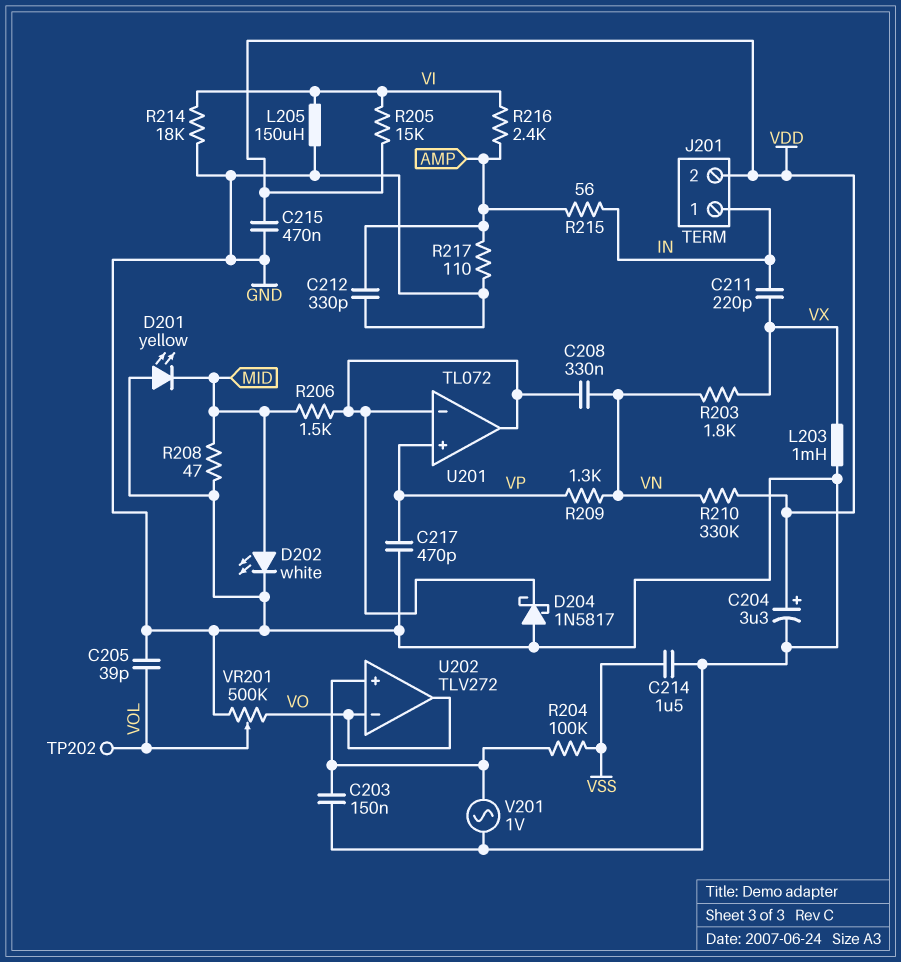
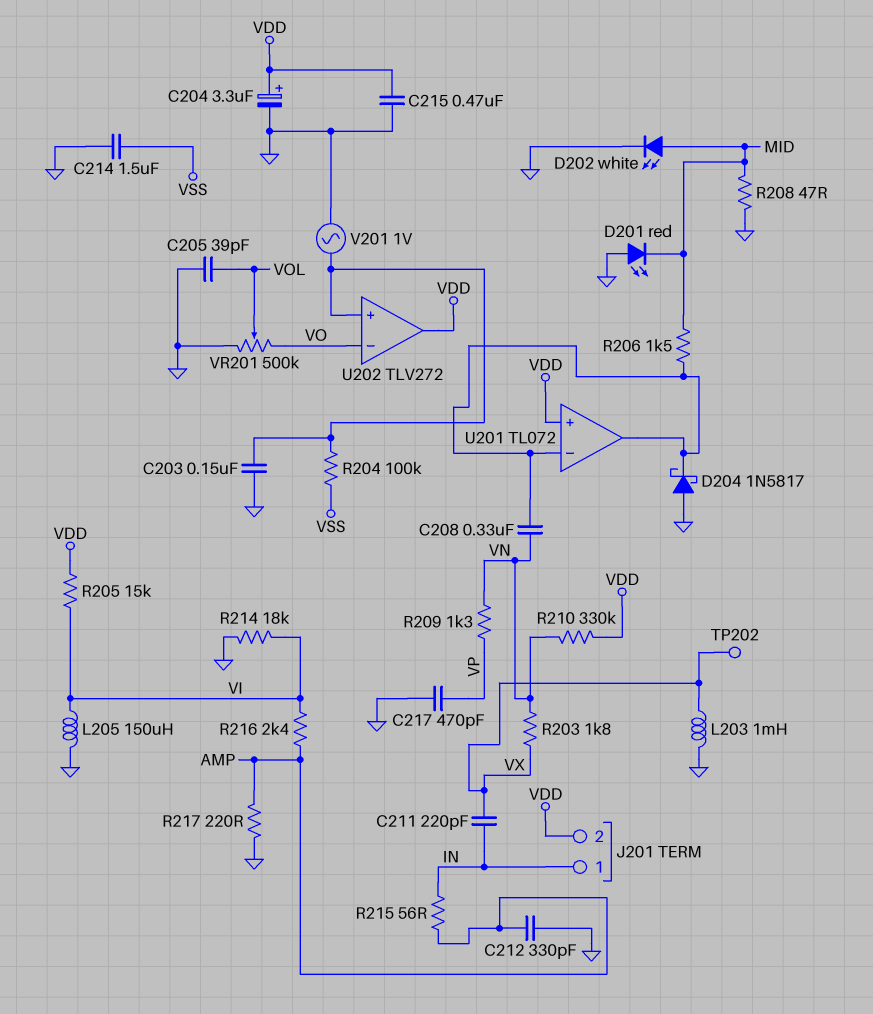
D201: LED yellow (A GND, K MID) -> LED red (A GND, K MID)
R217: 110 (AMP, GND) -> 220 (AMP, GND)
TP202: test point (VOL) -> test point (VX)
U201 pin in+: VP -> VDD
U202 pin out: VO -> VDD

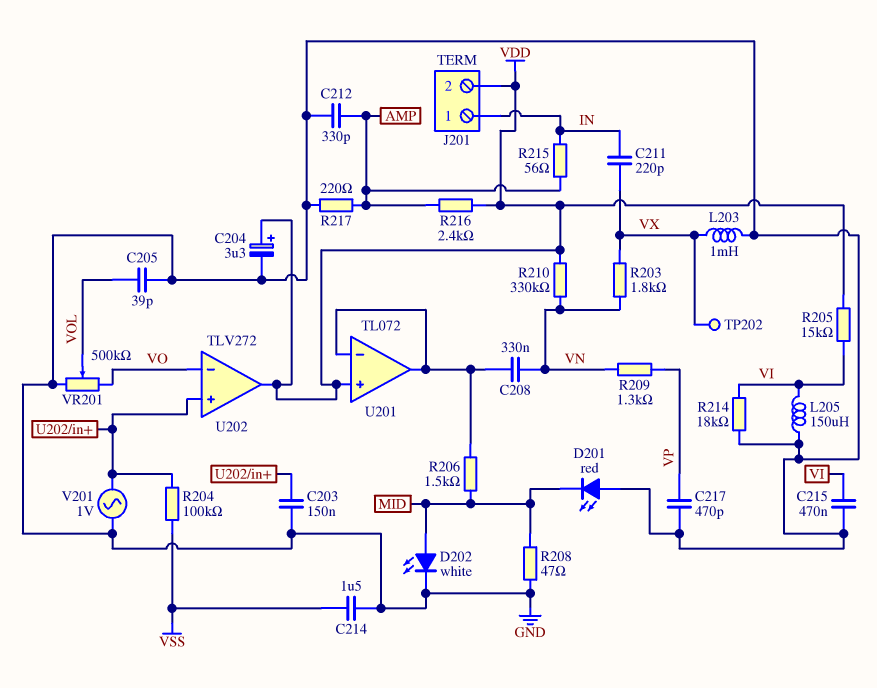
C215: 470nF (GND, VDD) -> 470nF (GND, VI)
D204: schottky 1N5817 (A GND, K U201/in-) -> none
R216: 2.4k (AMP, VI) -> 2.4k (AMP, VDD)

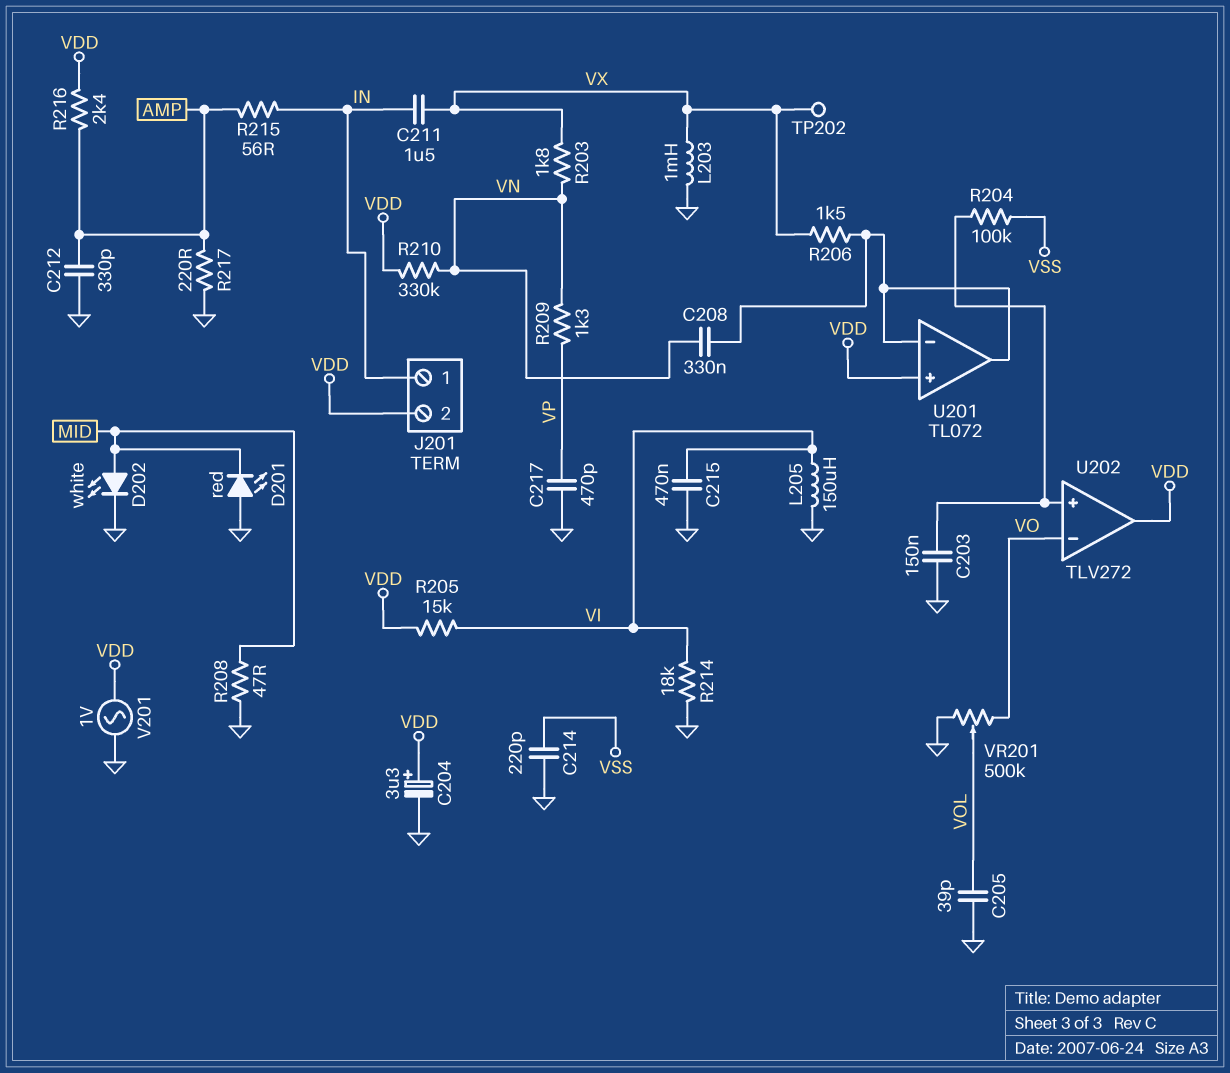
C211: 220pF (IN, VX) -> 1.5uF (IN, VX)
C214: 1.5uF (GND, VSS) -> 220pF (GND, VSS)
R206: 1.5k (MID, U201/in-) -> 1.5k (U201/in-, VX)
V201: AC 1V (GND, U202/in+) -> AC 1V (GND, VDD)

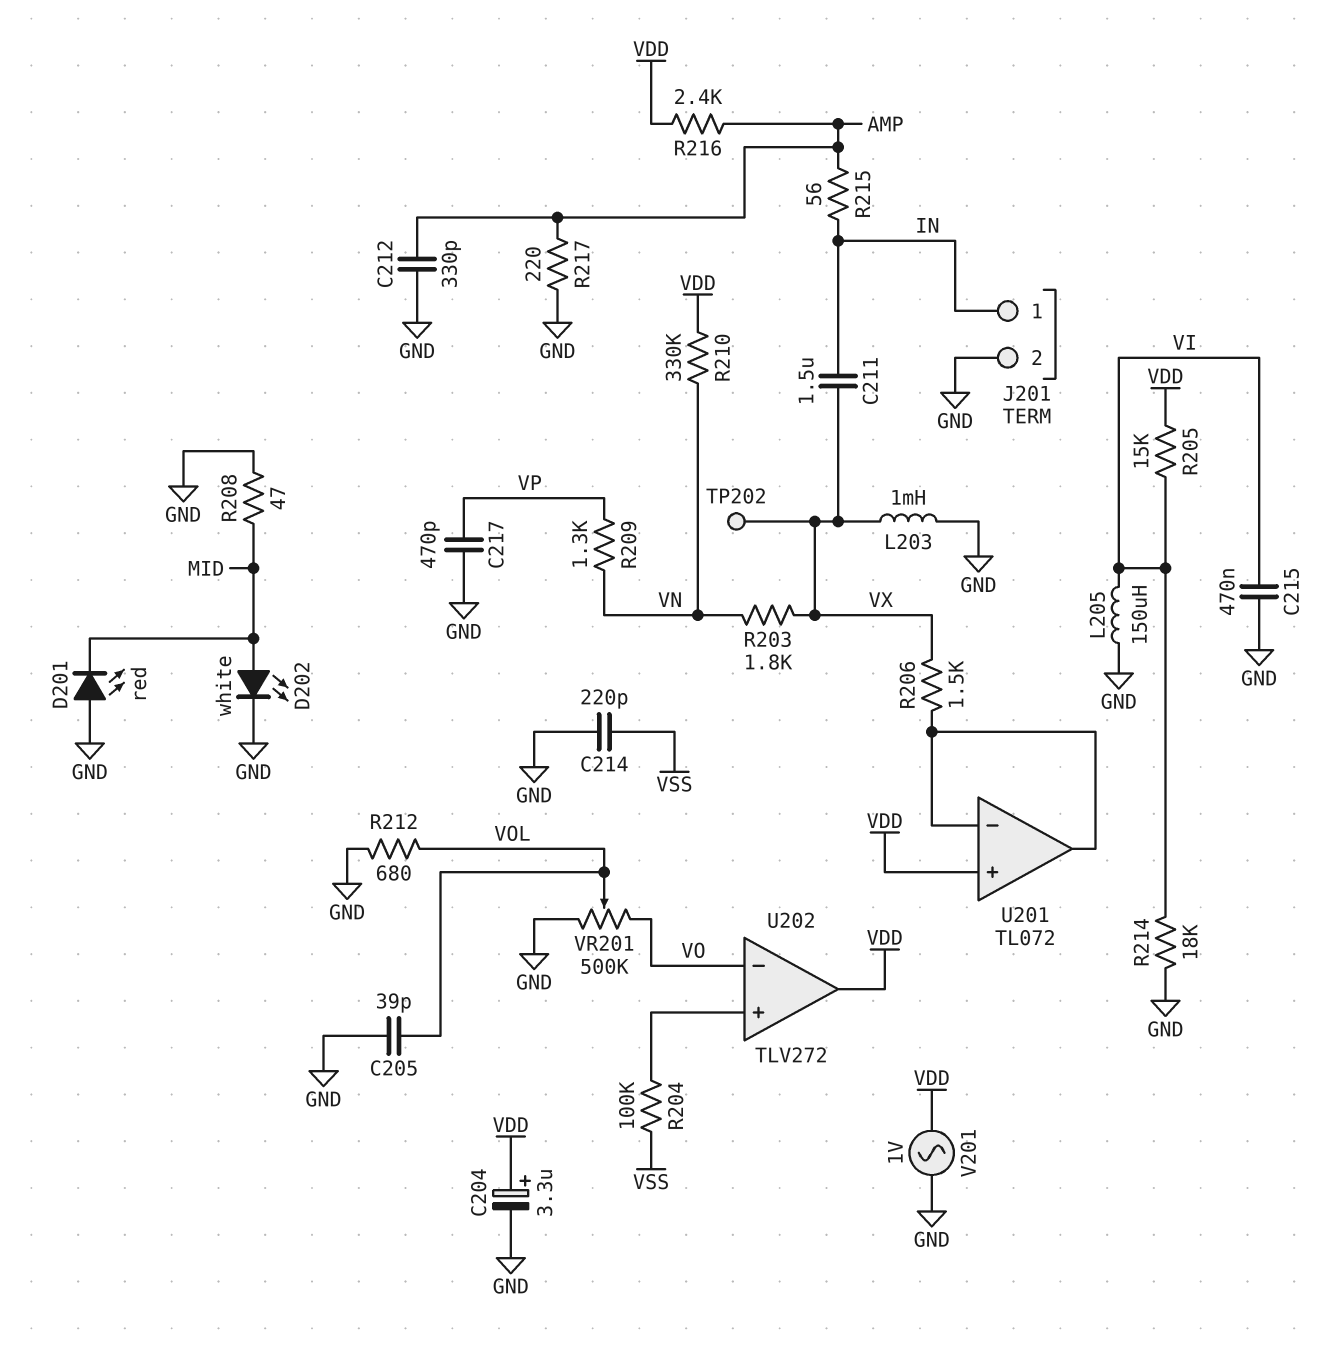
C203: 150nF (GND, U202/in+) -> none
C208: 330nF (U201/in-, VN) -> none
J201 pin 2: VDD -> GND
R212: none -> 680 (GND, VOL)

